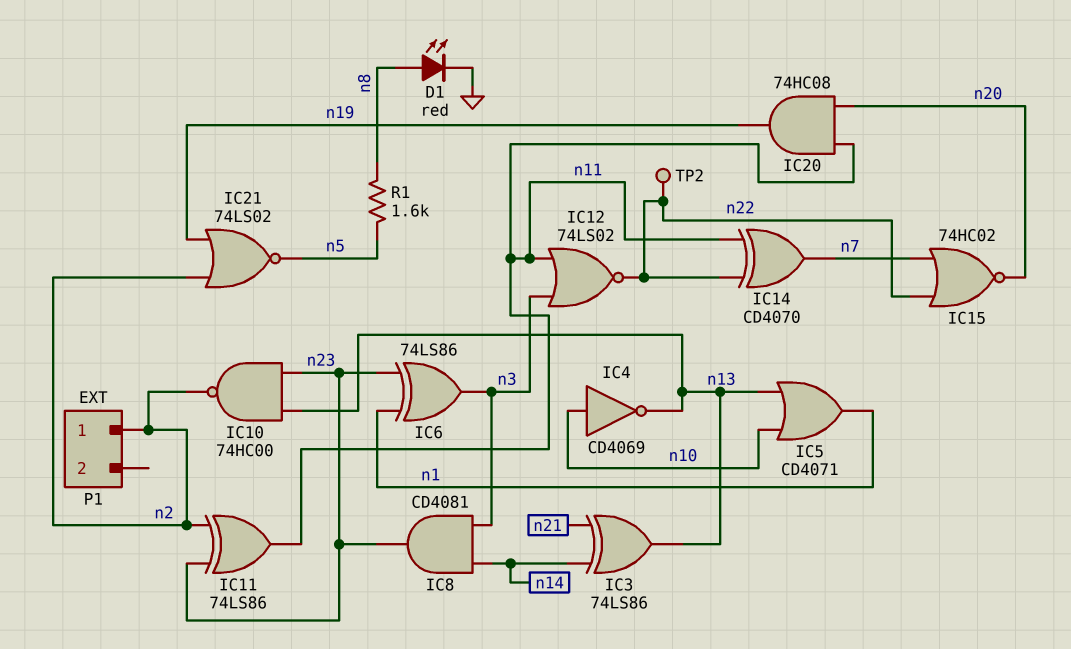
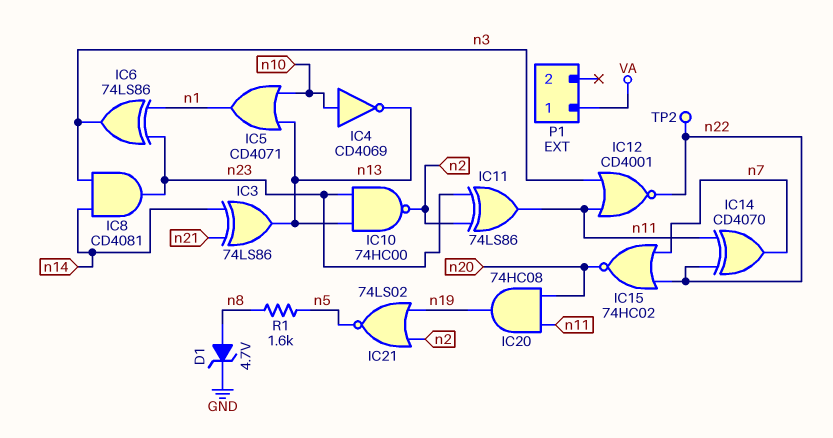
D1: LED red (A n8, K GND) -> zener 4.7V (A n8, K GND)
IC12: NOR 74LS02 (in n3, in n11, out n22) -> NOR CD4001 (in n3, in n11, out n22)
P1 pin 1: n2 -> VA

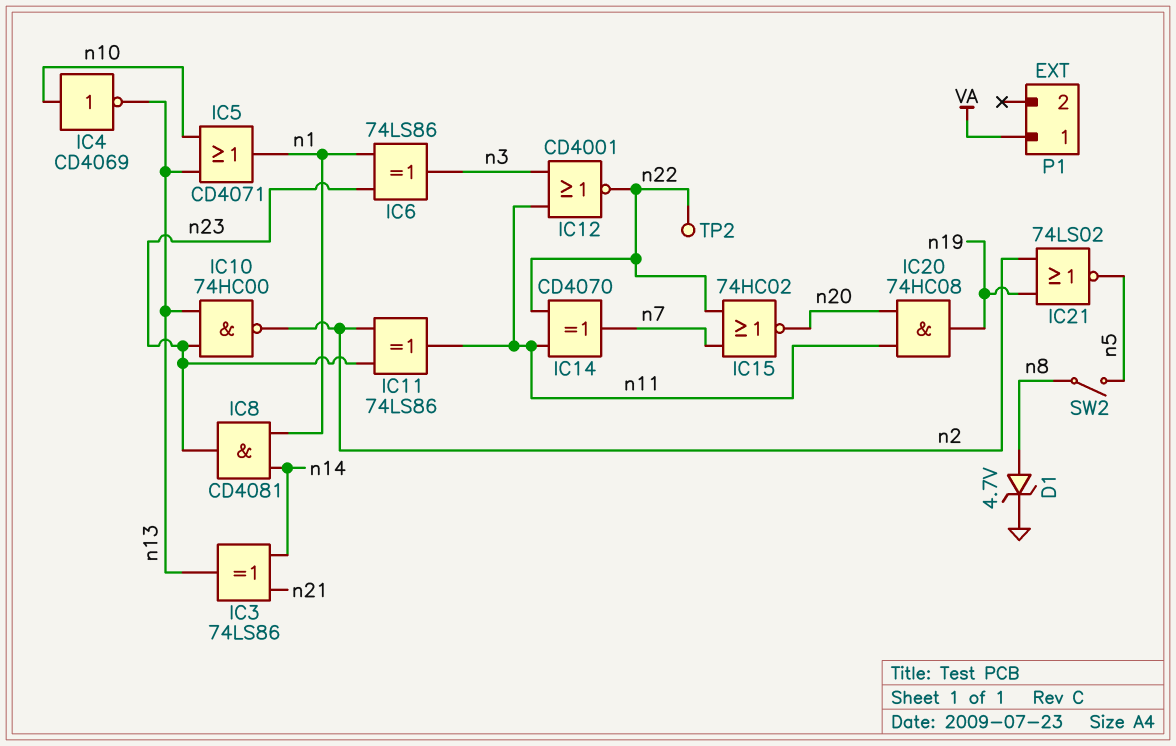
IC8: AND CD4081 (in n3, in n14, out n23) -> AND CD4081 (in n1, in n14, out n23)
R1: 1.6k (n5, n8) -> none
SW2: none -> switch (n5, n8)

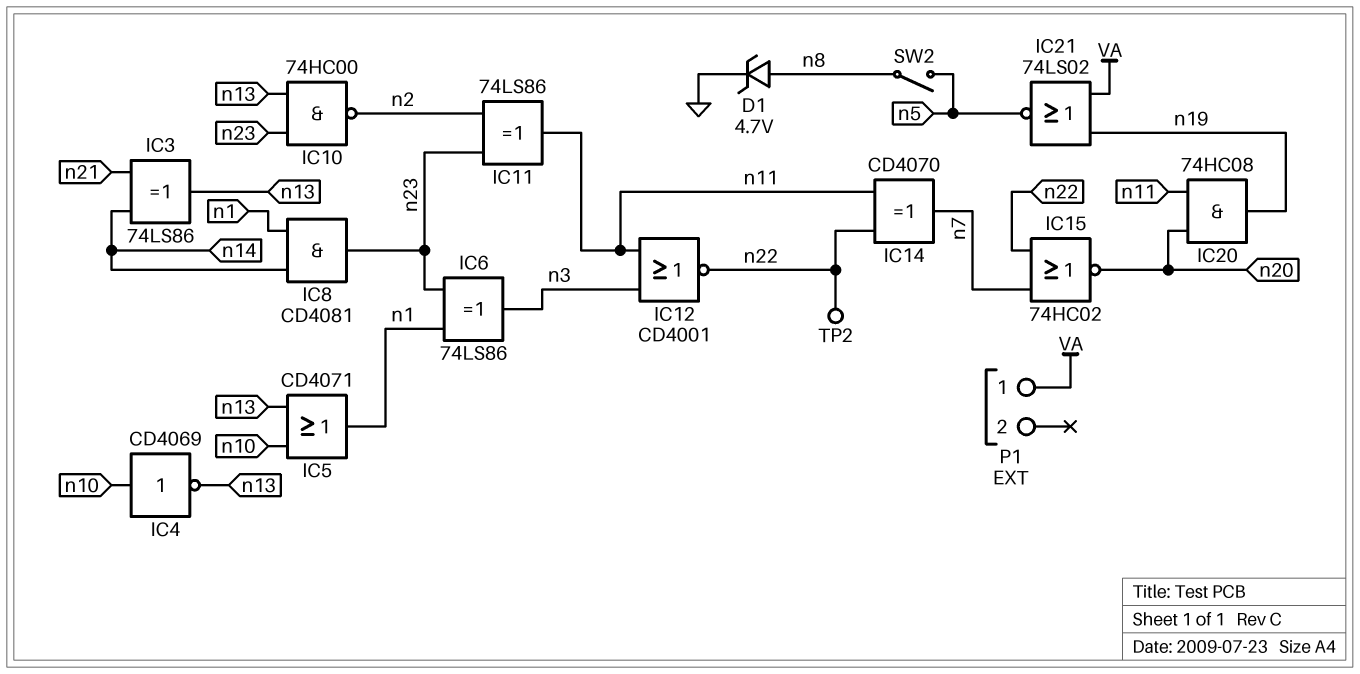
IC21: NOR 74LS02 (in n2, in n19, out n5) -> NOR 74LS02 (in VA, in n19, out n5)

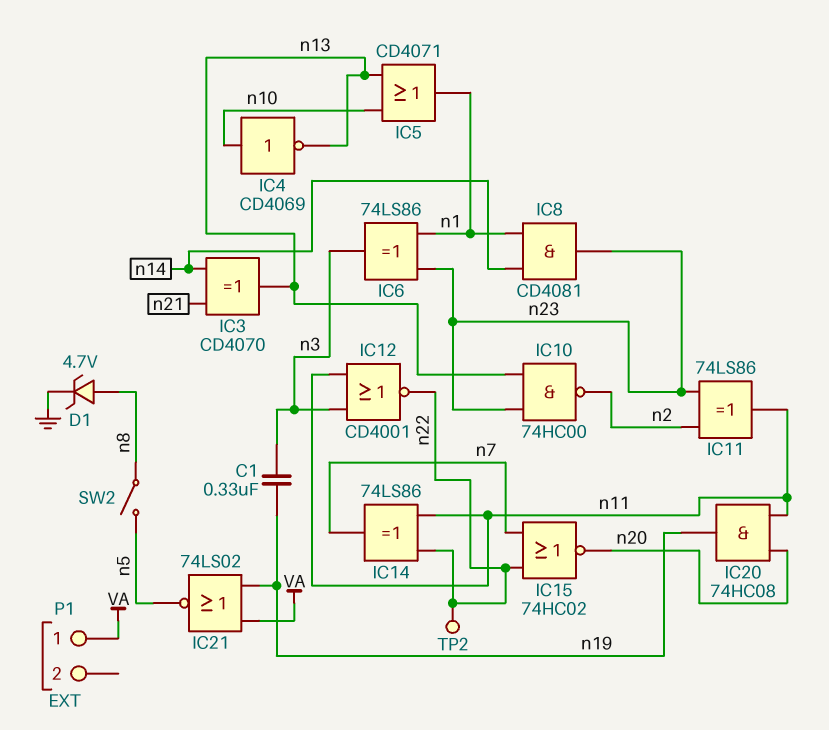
C1: none -> 330nF (n3, n19)
IC3: XOR 74LS86 (in n14, in n21, out n13) -> XOR CD4070 (in n14, in n21, out n13)
IC14: XOR CD4070 (in n11, in n22, out n7) -> XOR 74LS86 (in n11, in n22, out n7)

